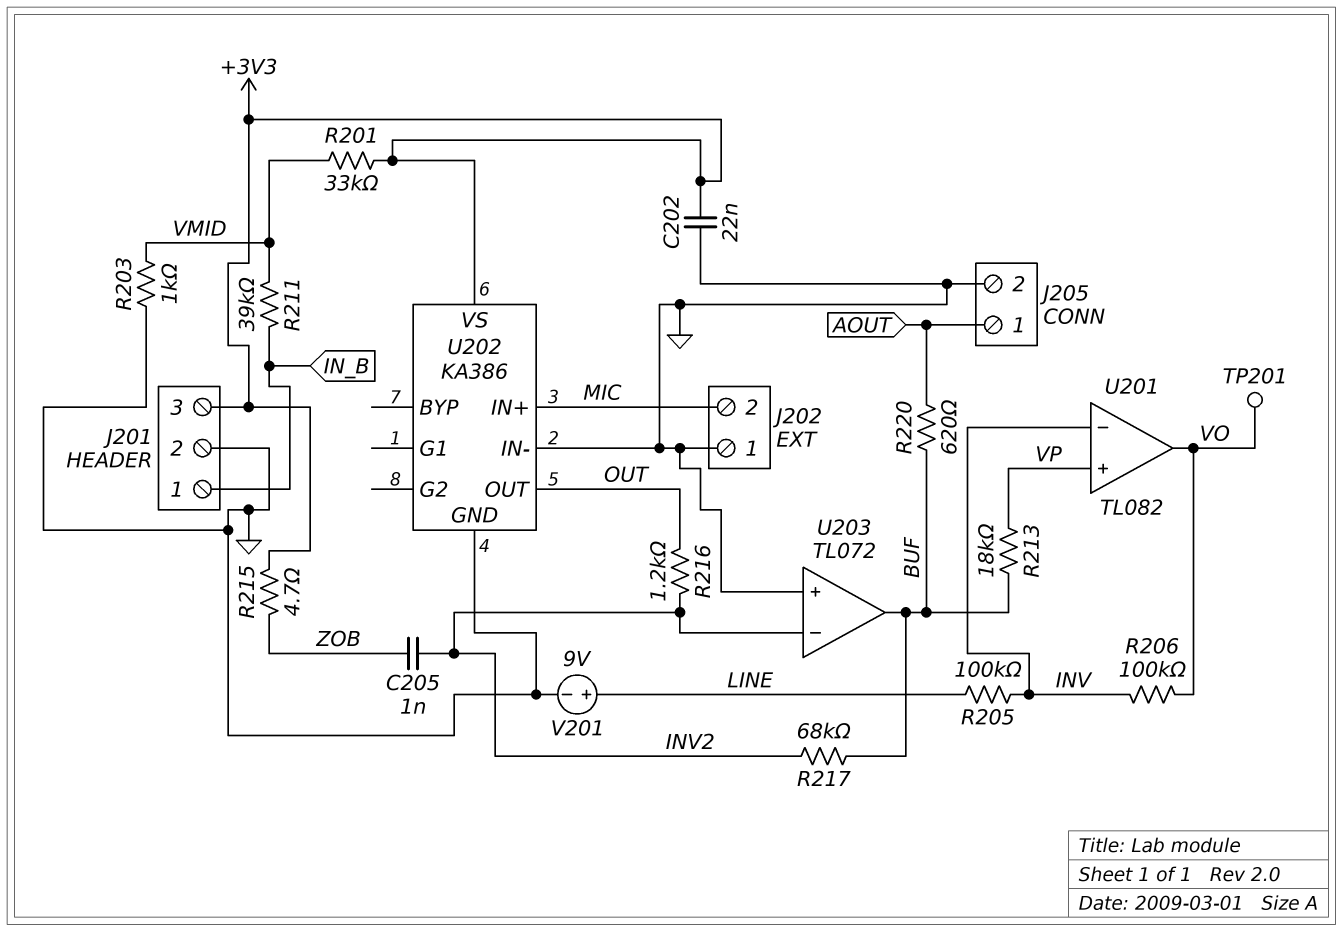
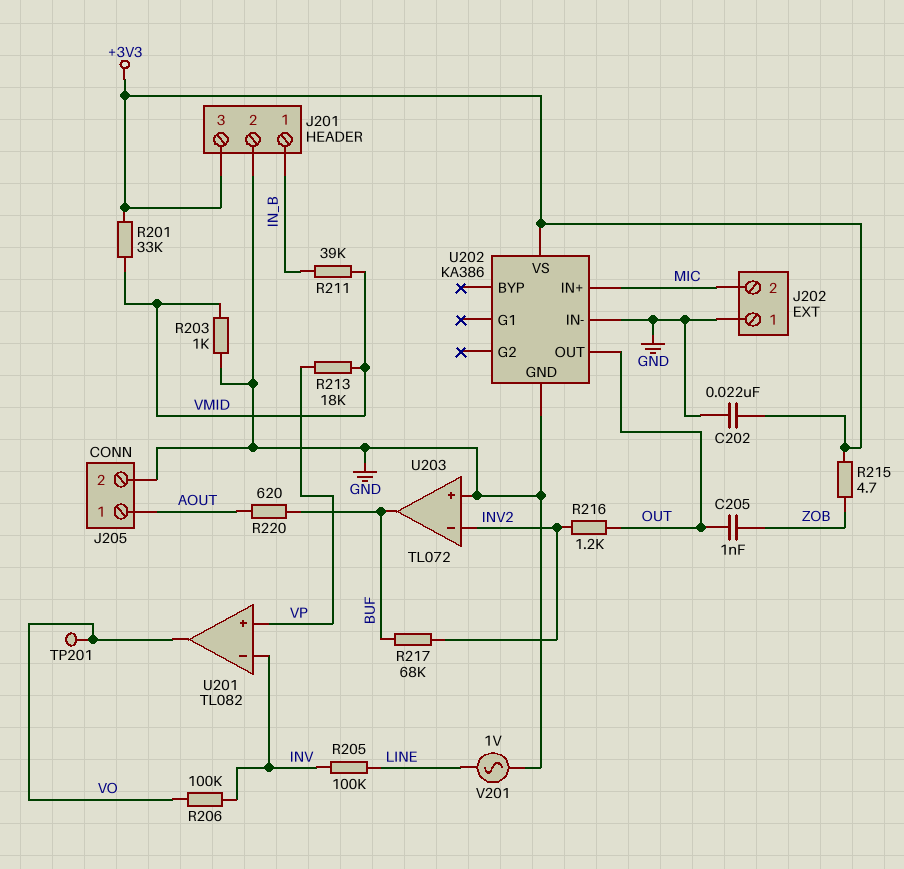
C205: 1nF (INV2, ZOB) -> 1nF (OUT, ZOB)
R213: 18k (BUF, VP) -> 18k (VMID, VP)
V201: 9V (plus LINE, minus GND) -> AC 1V (GND, LINE)

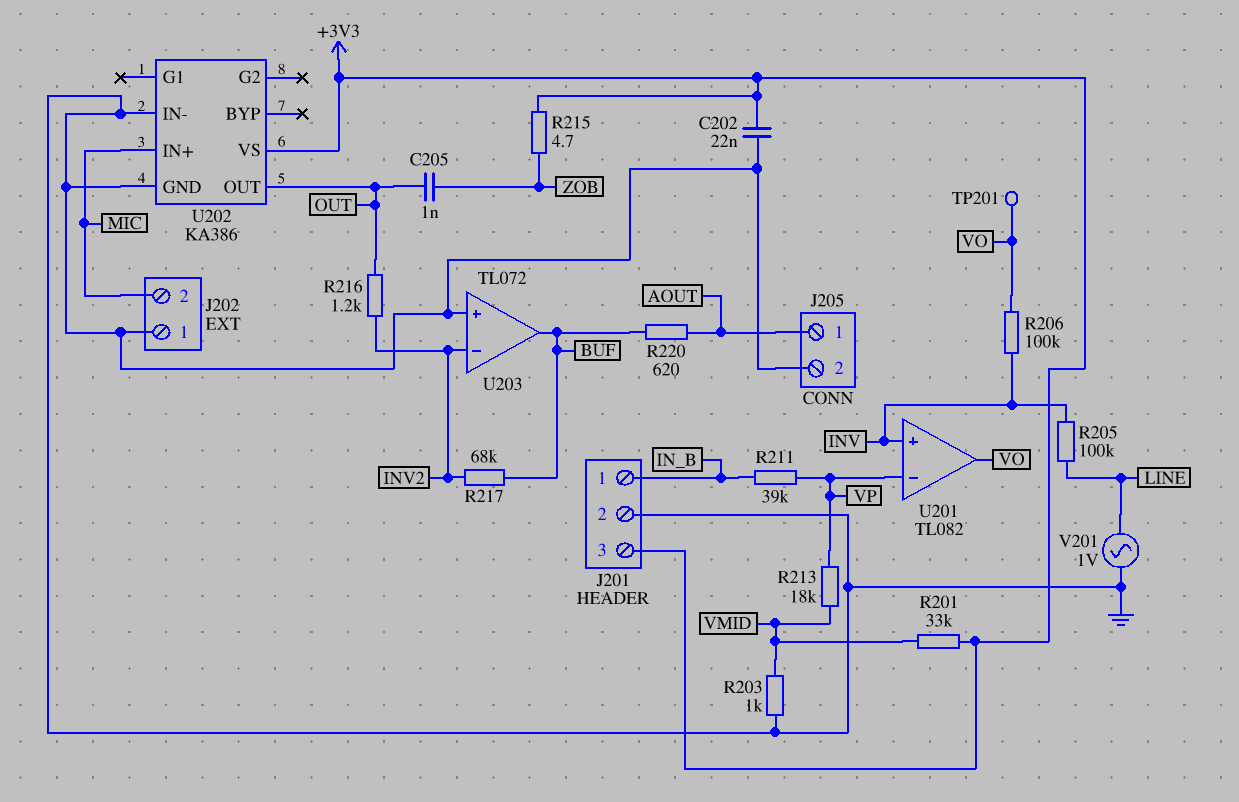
R211: 39k (IN_B, VMID) -> 39k (IN_B, VP)
U201 pin in+: VP -> INV
U201 pin in-: INV -> VP

